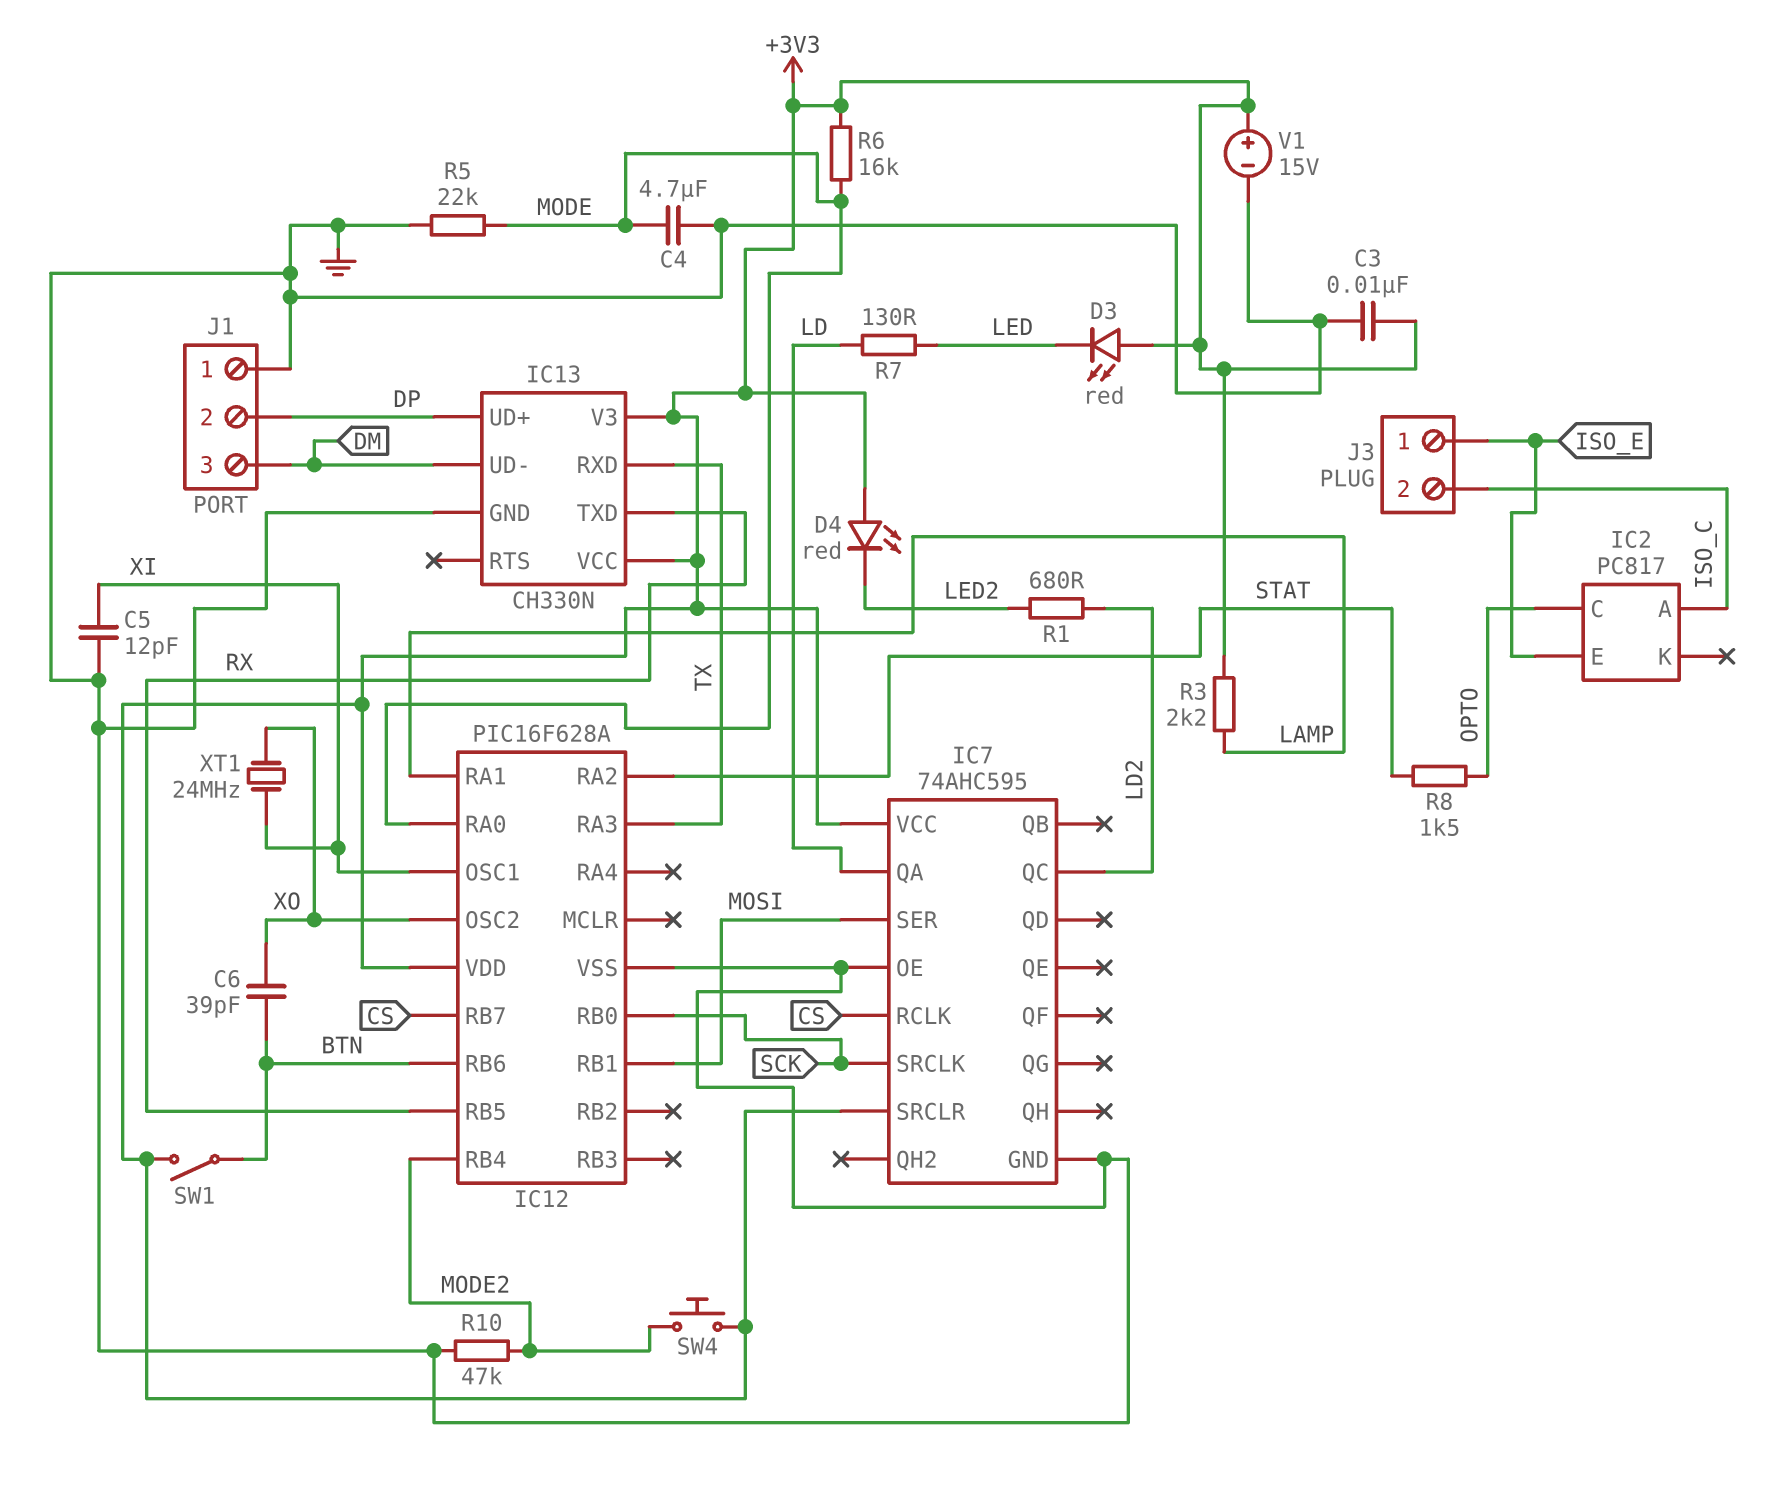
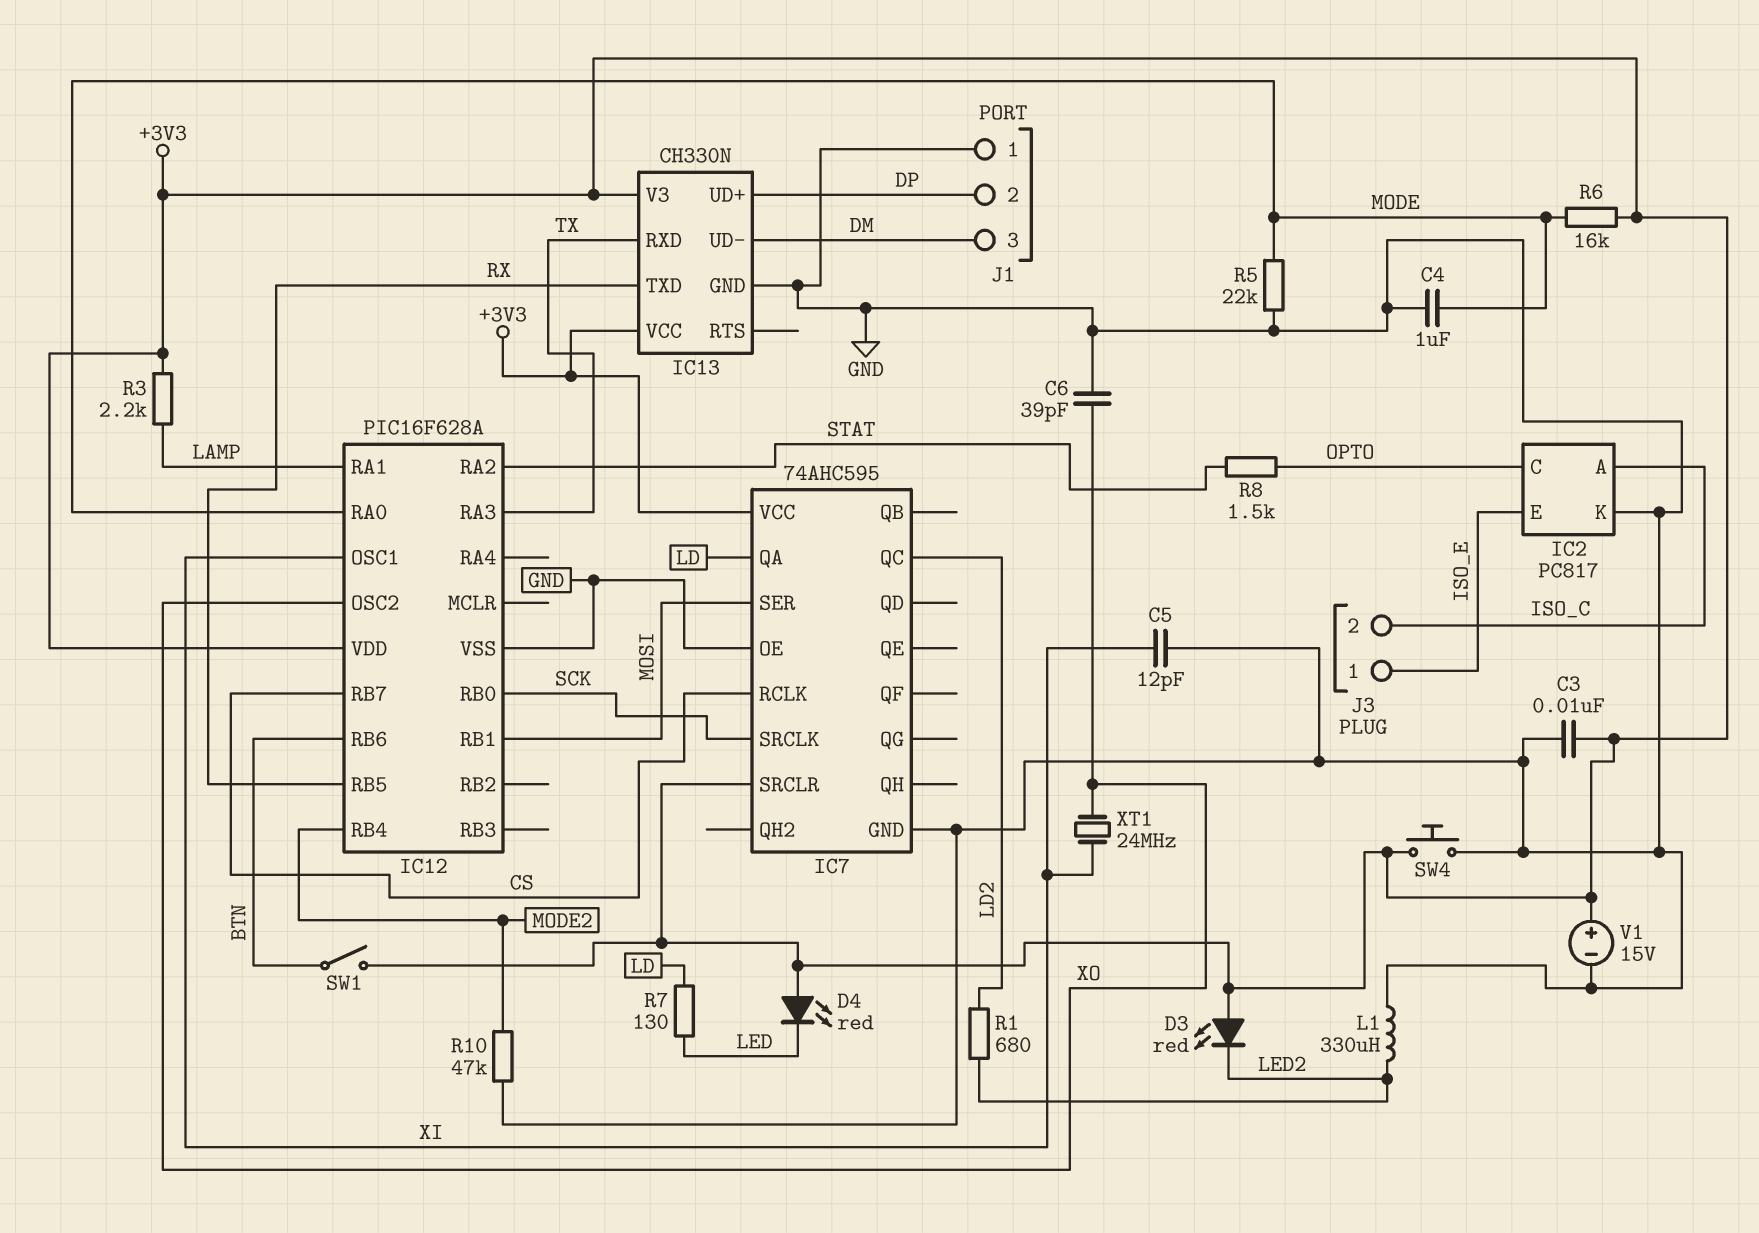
C4: 4.7uF (GND, MODE) -> 1uF (GND, MODE)
C6: 39pF (BTN, XO) -> 39pF (GND, XO)
D3: LED red (A +3V3, K LED) -> LED red (A +3V3, K LED2)
D4: LED red (A +3V3, K LED2) -> LED red (A +3V3, K LED)
IC2 pin K: none -> GND
L1: none -> 330uH (GND, LED2)
SW4: button (+3V3, MODE2) -> button (+3V3, GND)

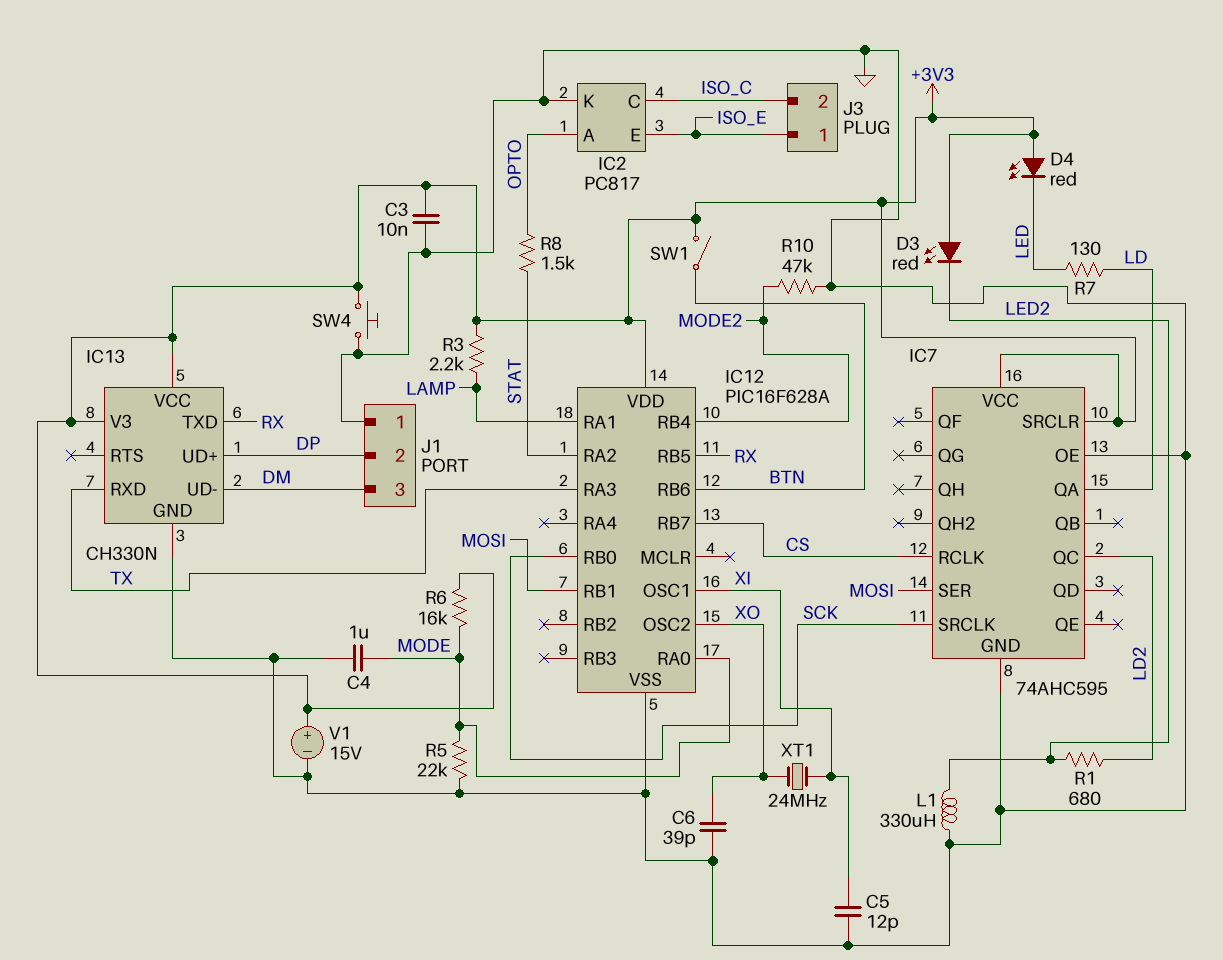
IC2 pin A: ISO_C -> OPTO
IC2 pin C: OPTO -> ISO_C

